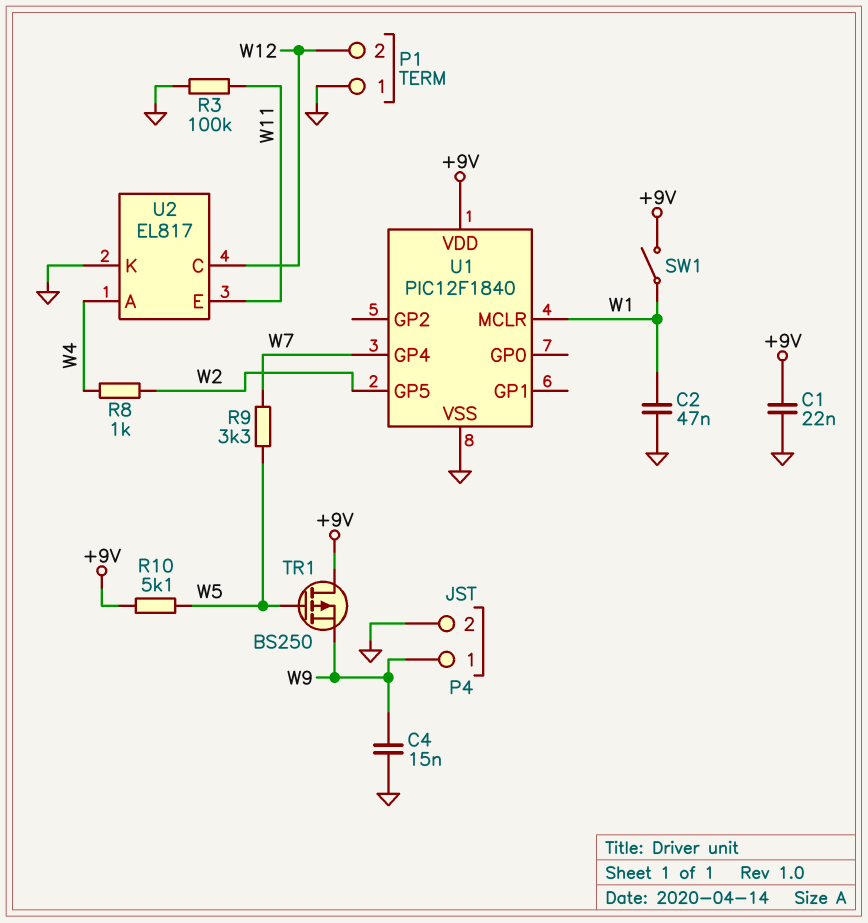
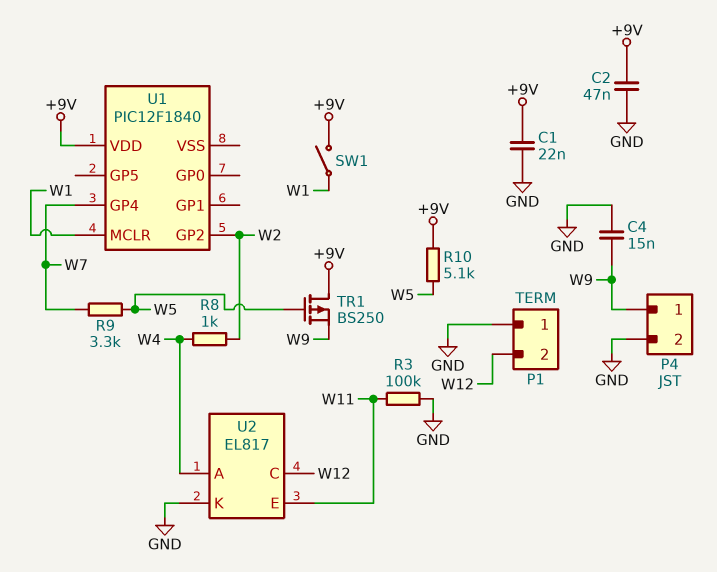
C2: 47nF (GND, W1) -> 47nF (+9V, GND)
U1 pin GP2: none -> W2
U1 pin GP5: W2 -> none
U1 pin VSS: GND -> none

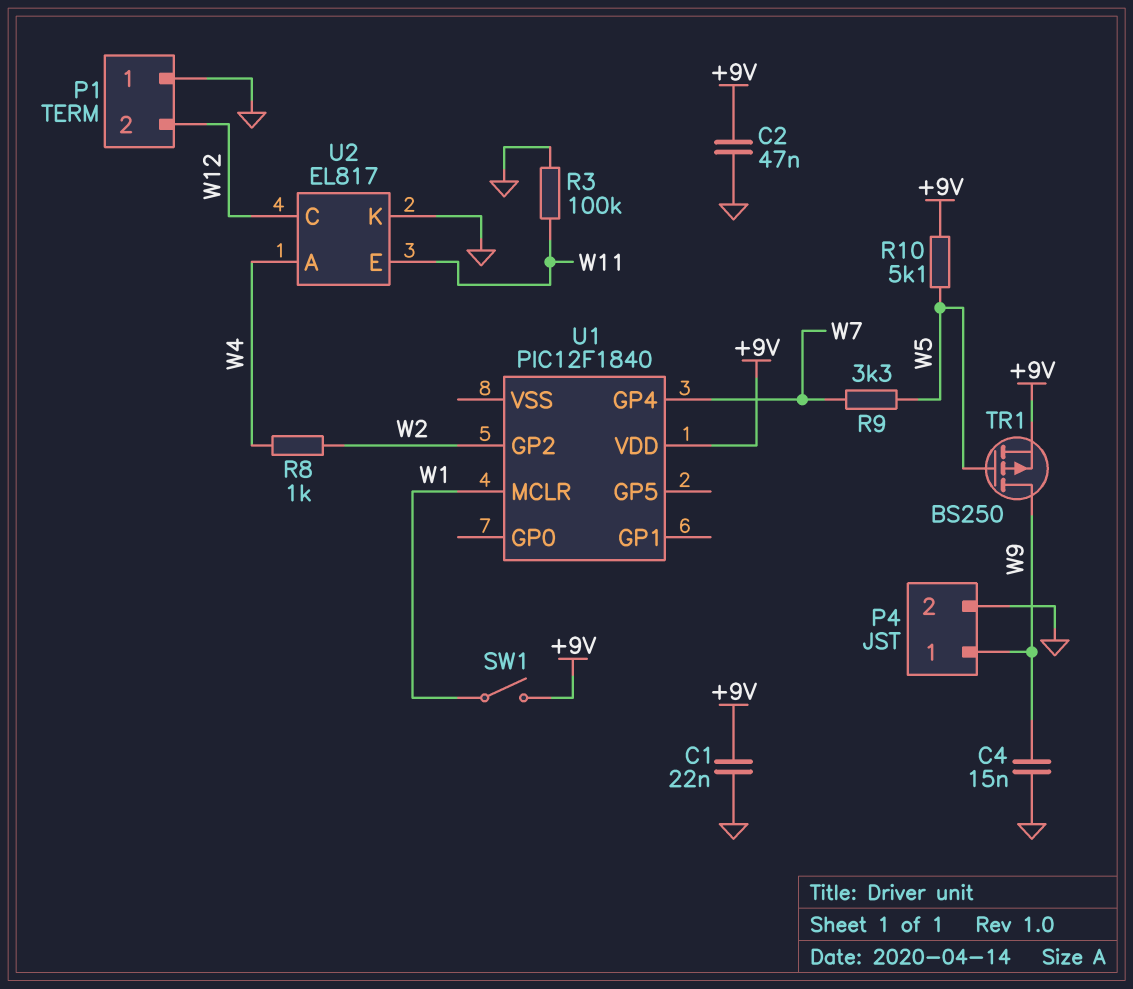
TR1: PMOS BS250 (G W5, D +9V, S W9) -> PMOS BS250 (G W5, D W9, S +9V)

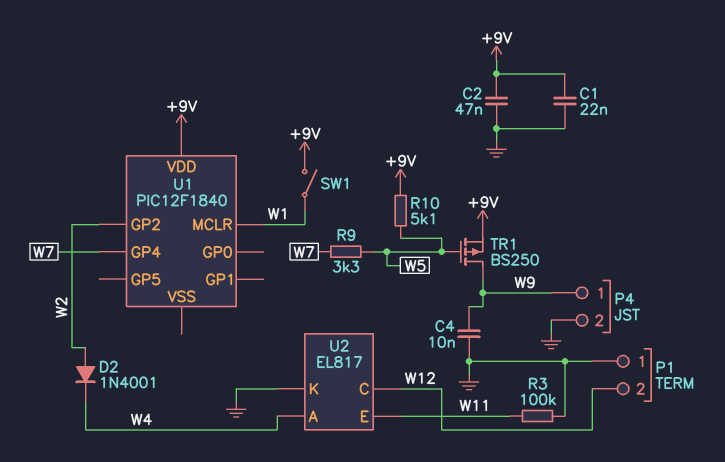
C4: 15nF (GND, W9) -> 10nF (GND, W9)
D2: none -> diode 1N4001 (A W2, K W4)
R8: 1k (W2, W4) -> none

